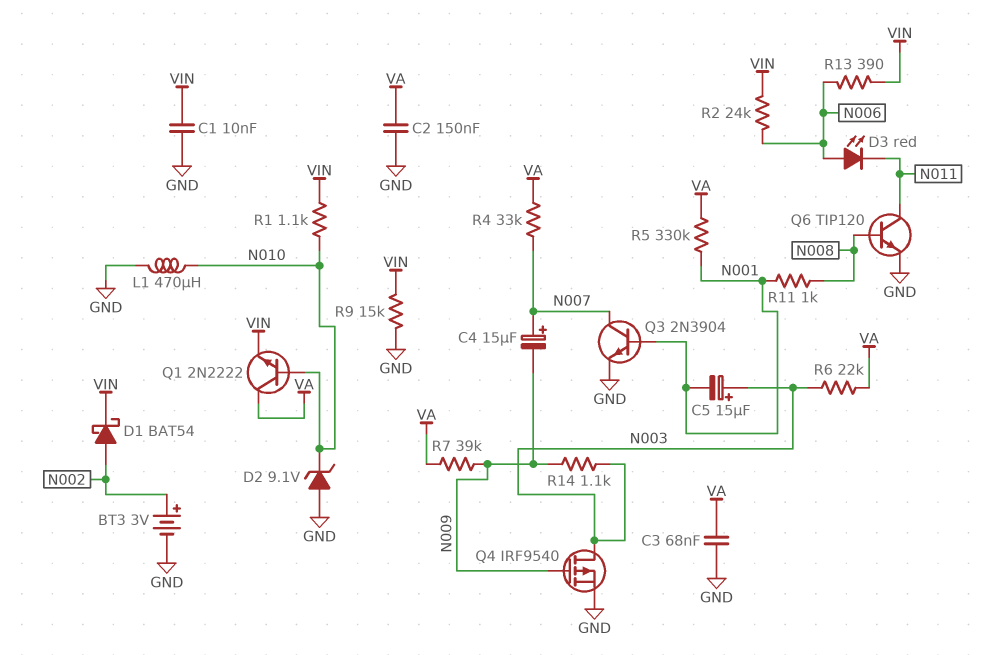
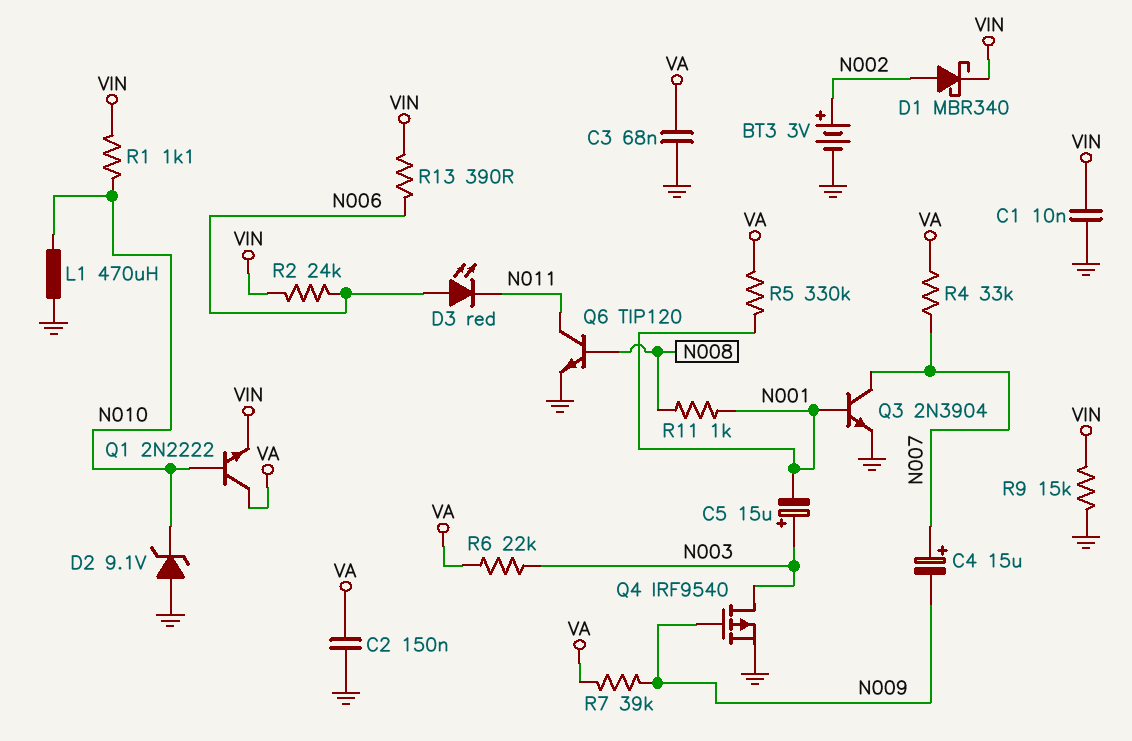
D1: schottky BAT54 (A N002, K VIN) -> schottky MBR340 (A N002, K VIN)
R14: 1.1k (N003, N009) -> none

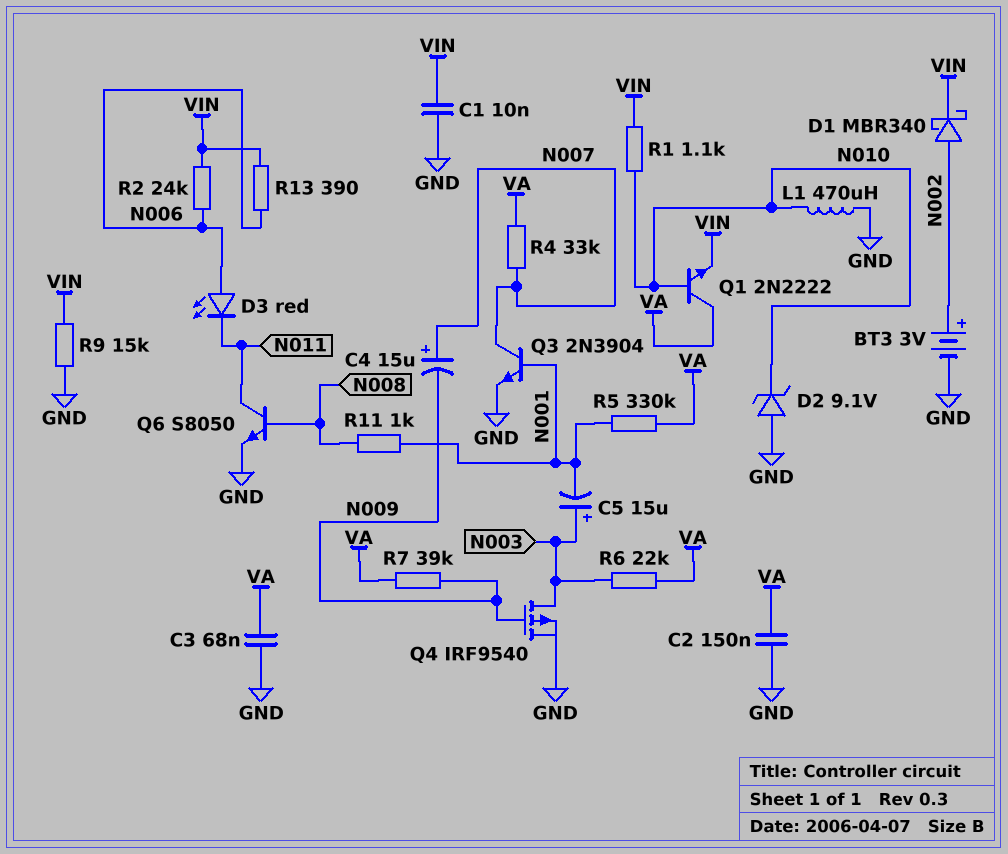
Q6: NPN TIP120 (B N008, C N011, E GND) -> NPN S8050 (B N008, C N011, E GND)

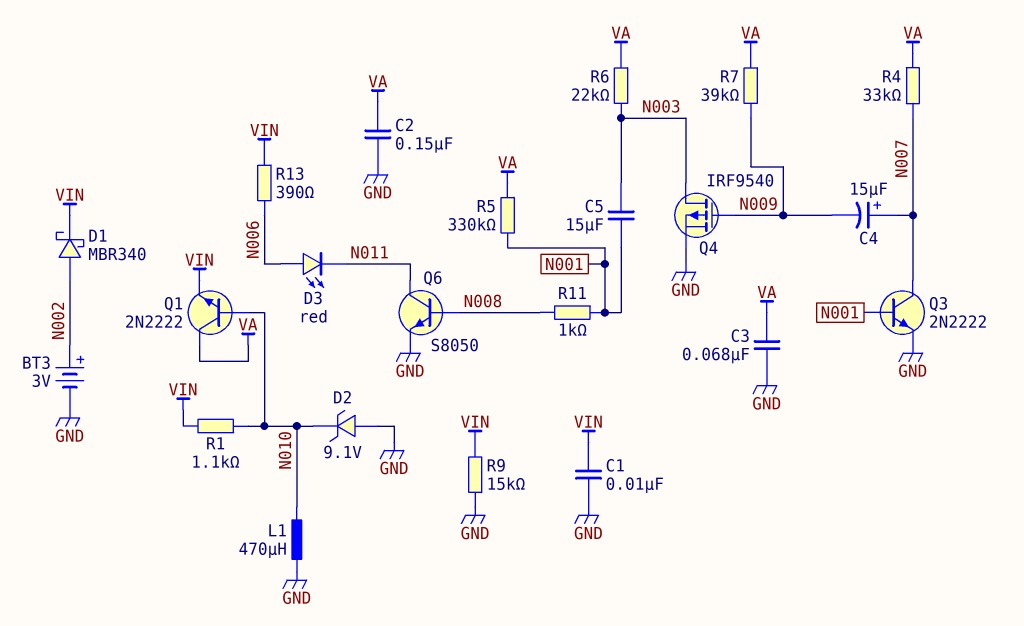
C5: 15uF (plus N003, minus N001) -> 15uF (N001, N003)
Q3: NPN 2N3904 (B N001, C N007, E GND) -> NPN 2N2222 (B N001, C N007, E GND)
R2: 24k (N006, VIN) -> none

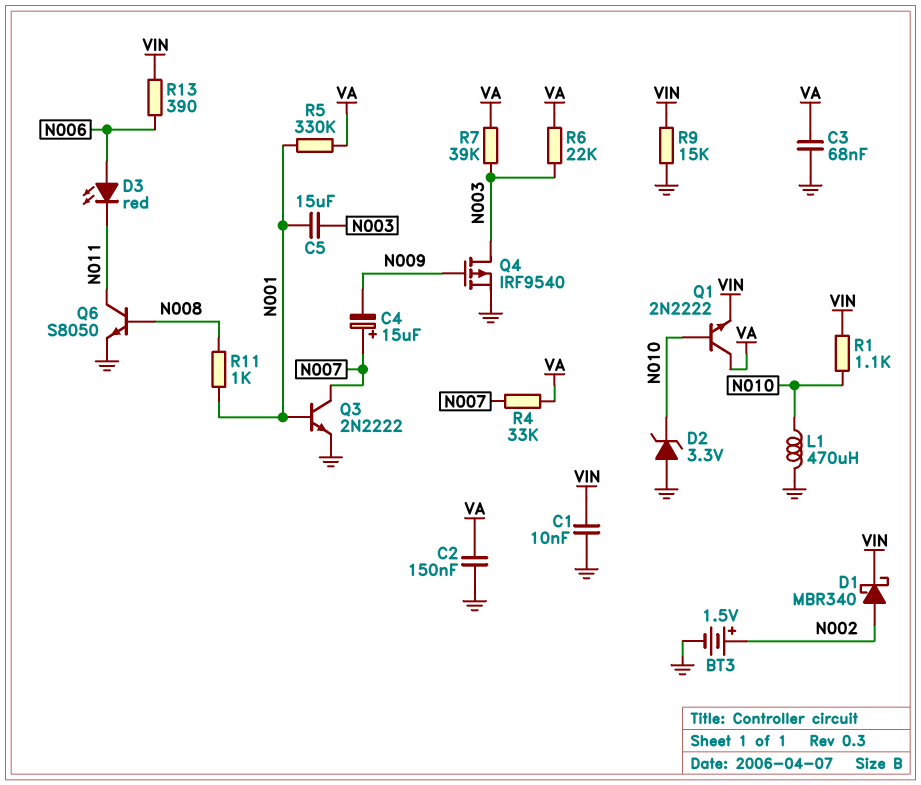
BT3: 3V (plus N002, minus GND) -> 1.5V (plus N002, minus GND)
D2: zener 9.1V (A GND, K N010) -> zener 3.3V (A GND, K N010)
R7: 39k (N009, VA) -> 39k (N003, VA)

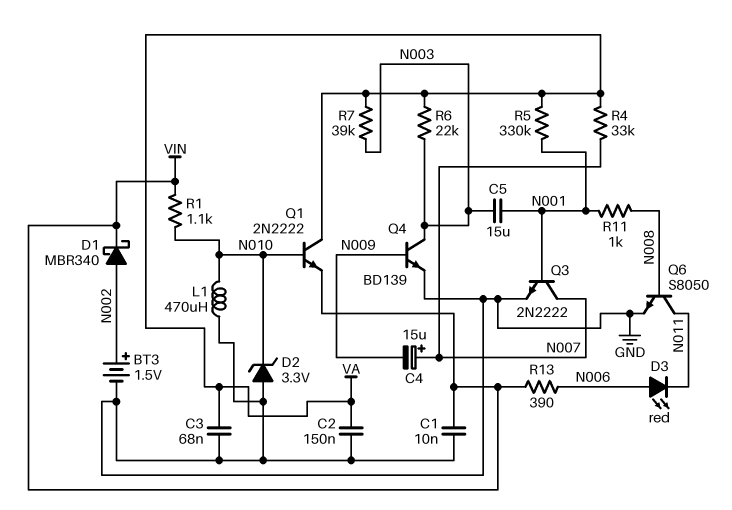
Q4: PMOS IRF9540 (G N009, D N003, S GND) -> NPN BD139 (B N009, C N003, E GND)
R9: 15k (GND, VIN) -> none

